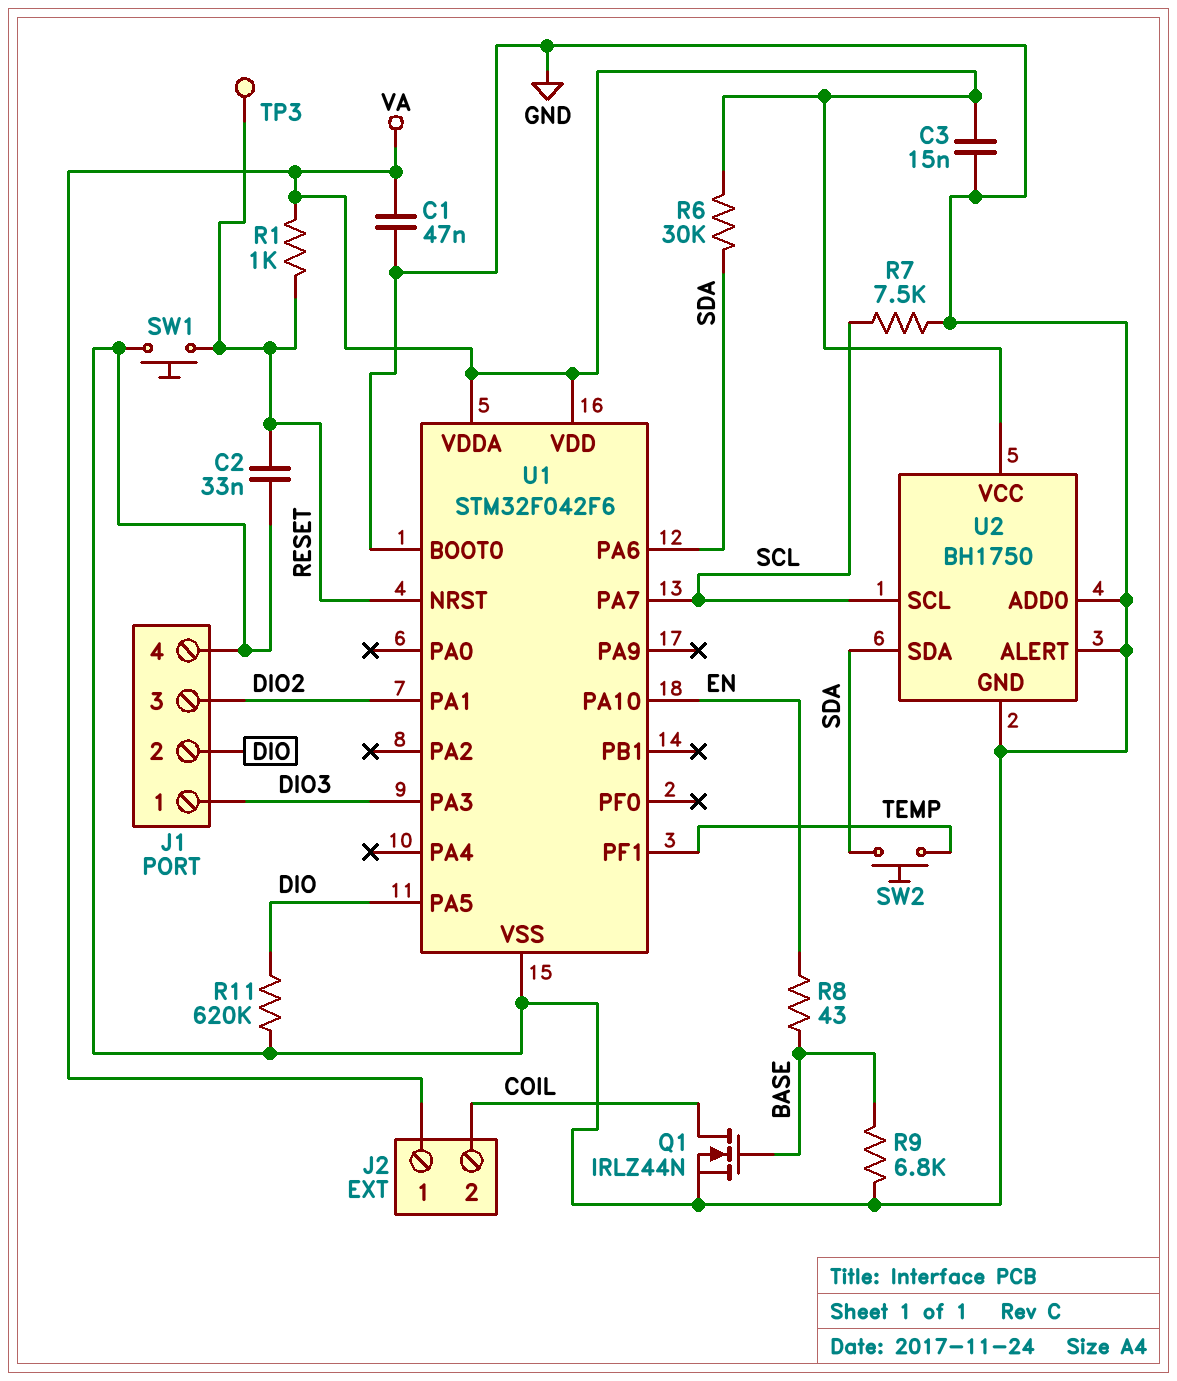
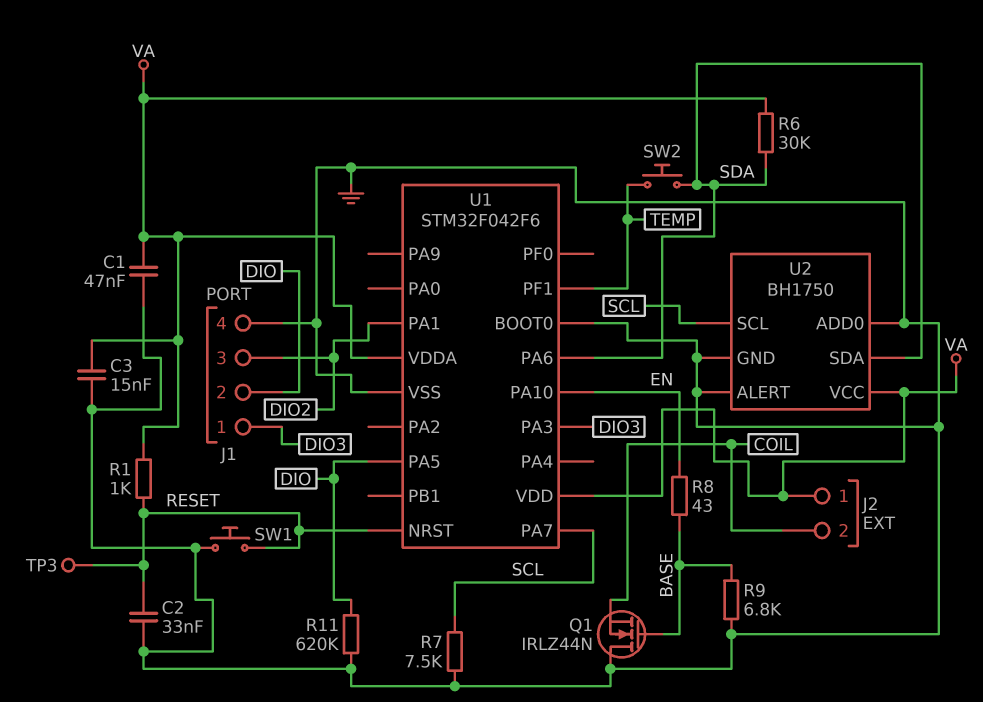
Q1: NMOS IRLZ44N (G BASE, D COIL, S GND) -> NMOS IRLZ44N (G BASE, D GND, S COIL)

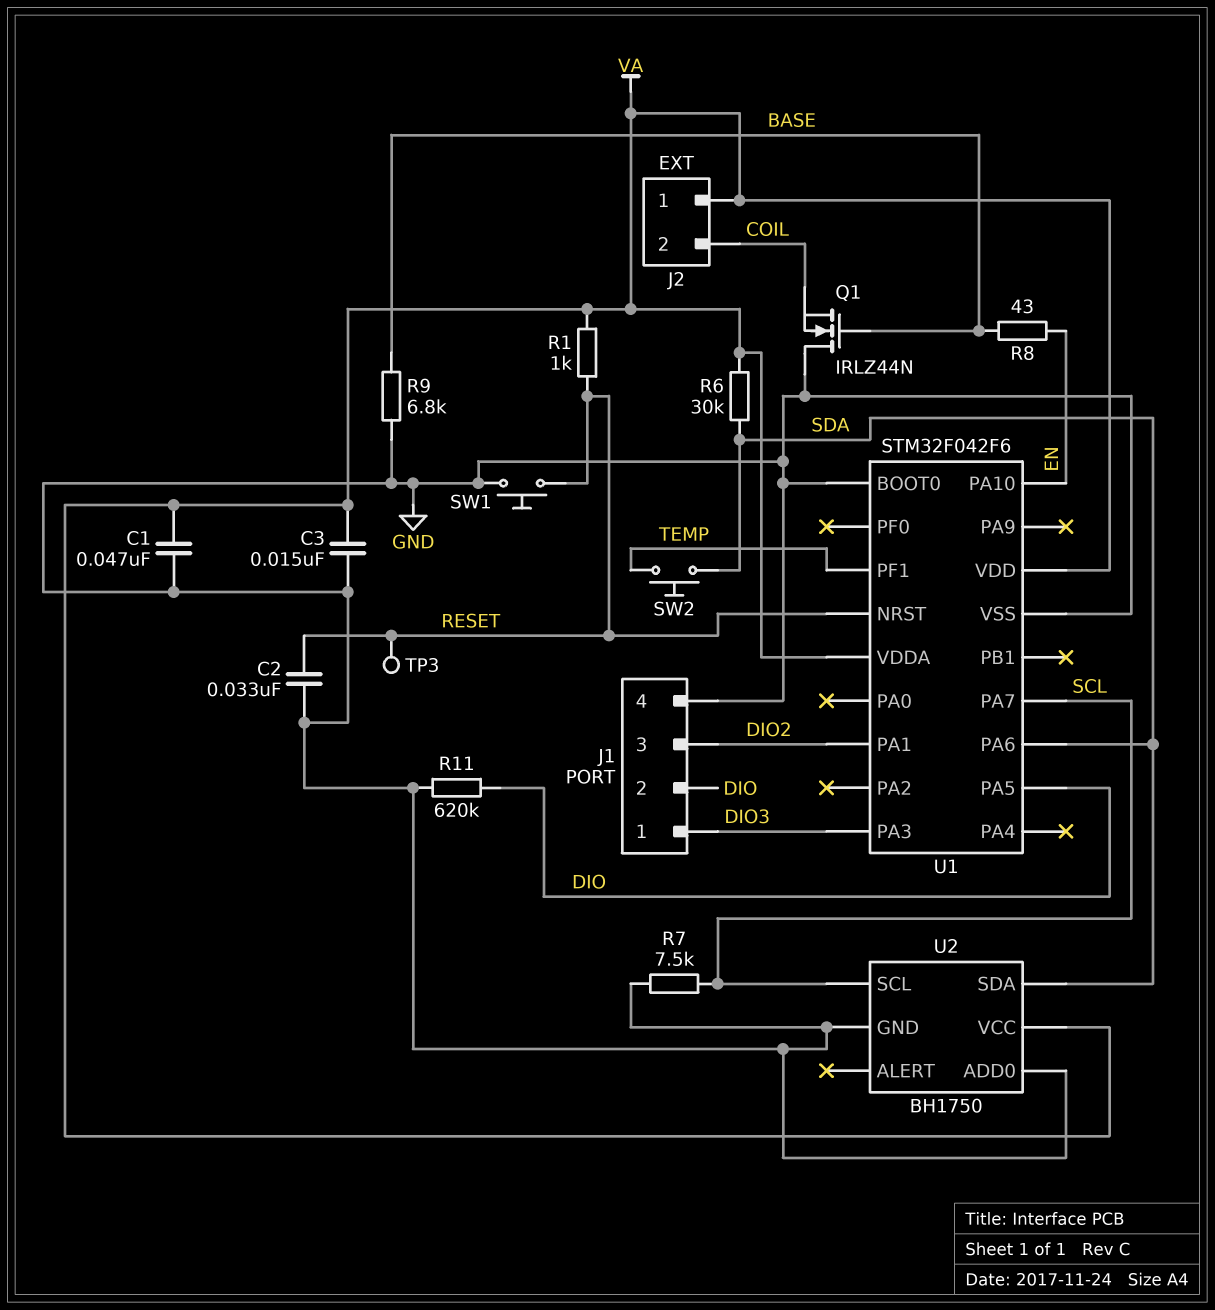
U2 pin ALERT: GND -> none

